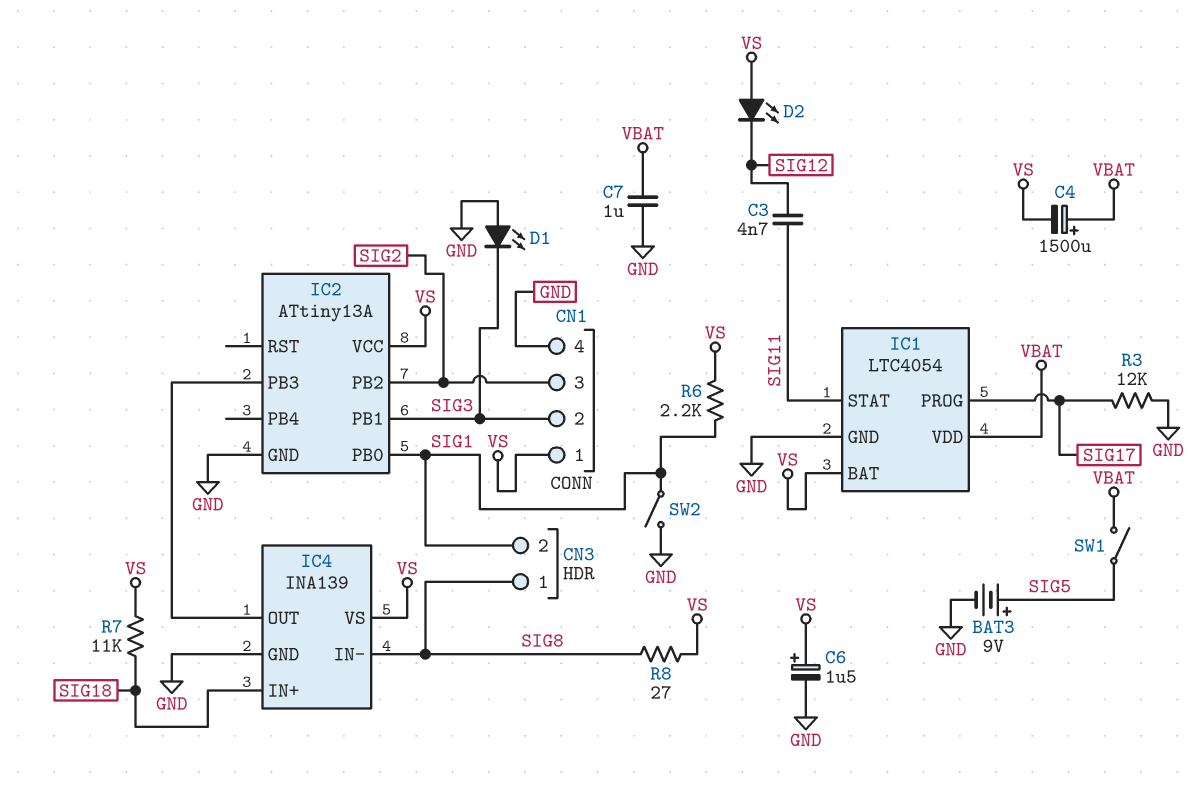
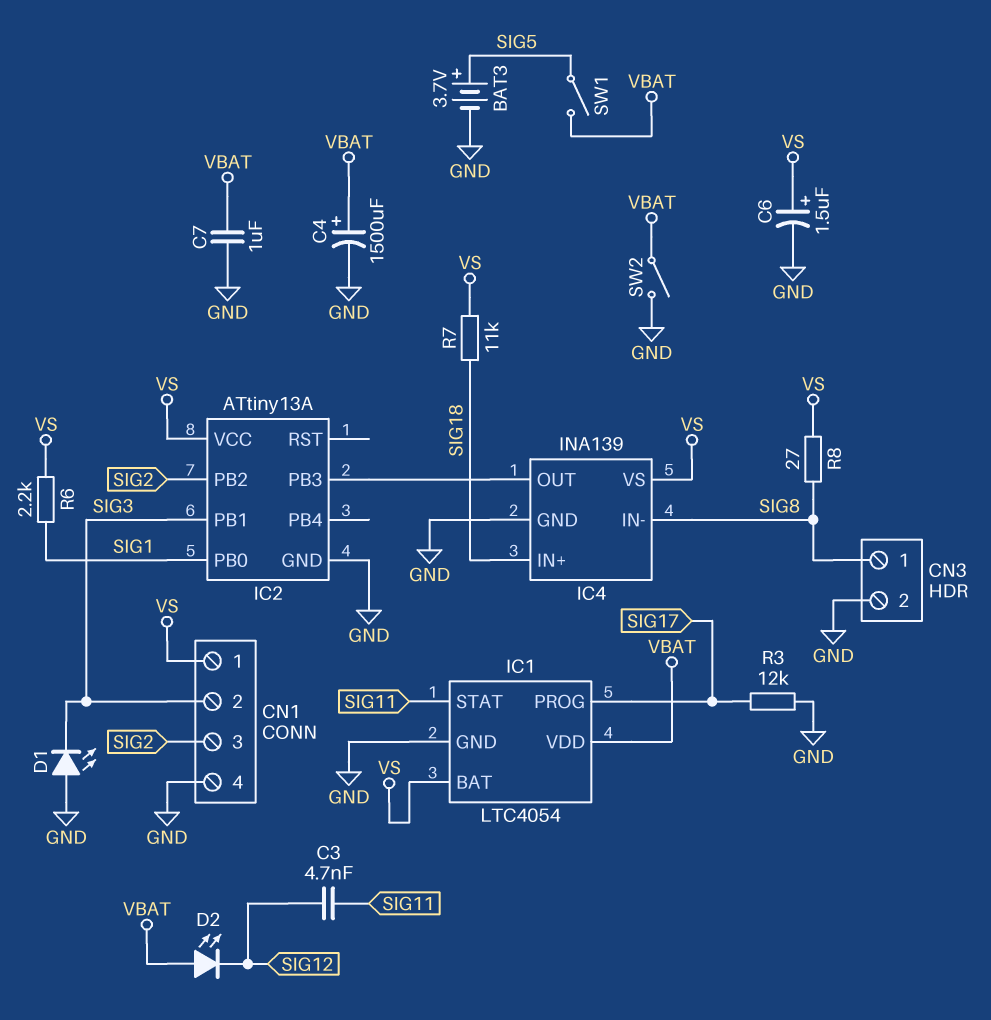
BAT3: 9V (plus SIG5, minus GND) -> 3.7V (plus SIG5, minus GND)
C4: 1500uF (plus VBAT, minus VS) -> 1500uF (plus VBAT, minus GND)
CN3 pin 2: SIG1 -> GND
D2: LED (A VS, K SIG12) -> LED (A VBAT, K SIG12)
SW2: switch (GND, SIG1) -> switch (GND, VBAT)

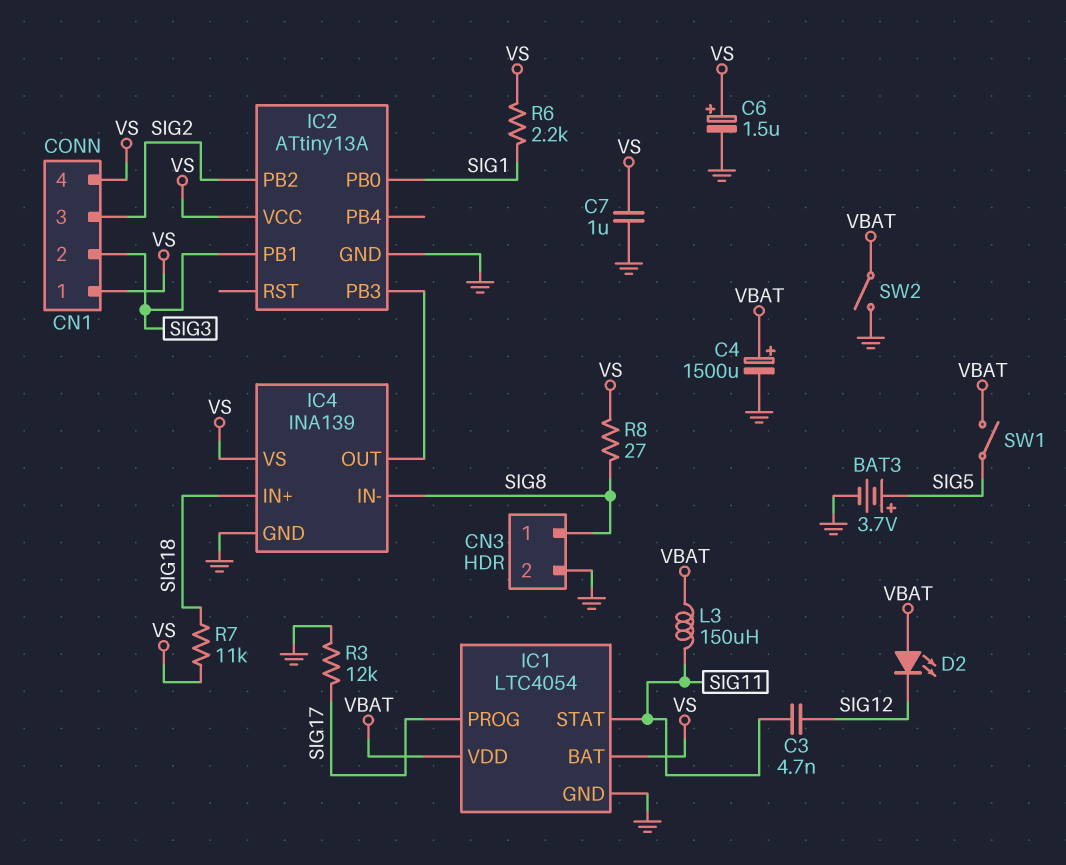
C7: 1uF (GND, VBAT) -> 1uF (GND, VS)
CN1 pin 4: GND -> VS
D1: LED (A GND, K SIG3) -> none
L3: none -> 150uH (SIG11, VBAT)

